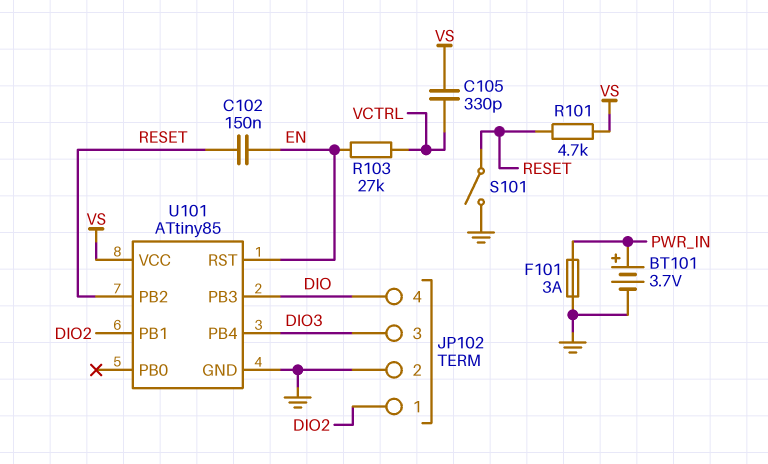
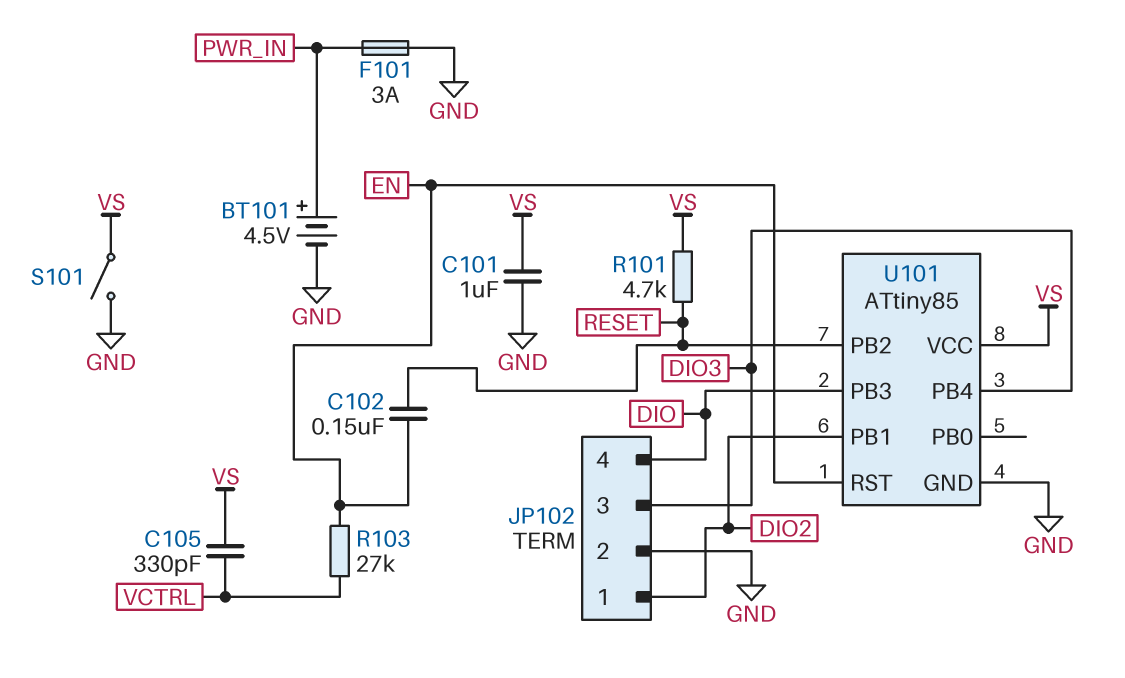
BT101: 3.7V (plus PWR_IN, minus GND) -> 4.5V (plus PWR_IN, minus GND)
C101: none -> 1uF (GND, VS)
S101: switch (GND, RESET) -> switch (GND, VS)

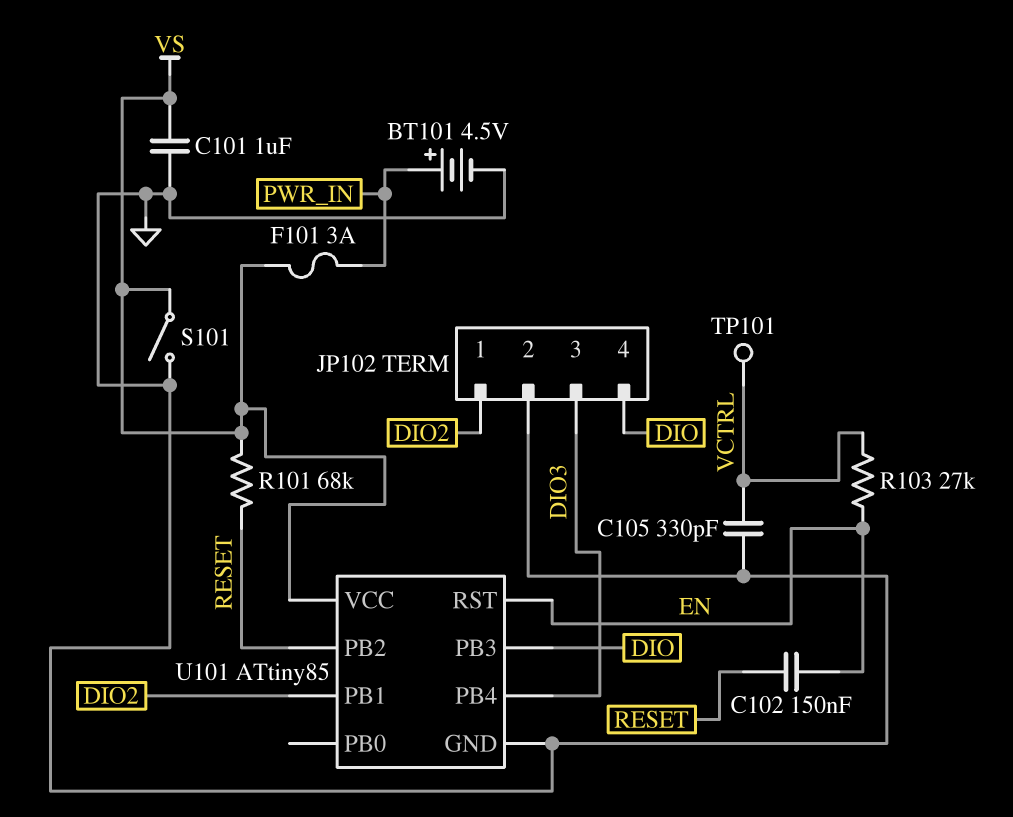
C105: 330pF (VCTRL, VS) -> 330pF (GND, VCTRL)
F101: 3A (GND, PWR_IN) -> 3A (PWR_IN, VS)
R101: 4.7k (RESET, VS) -> 68k (RESET, VS)
TP101: none -> test point (VCTRL)

